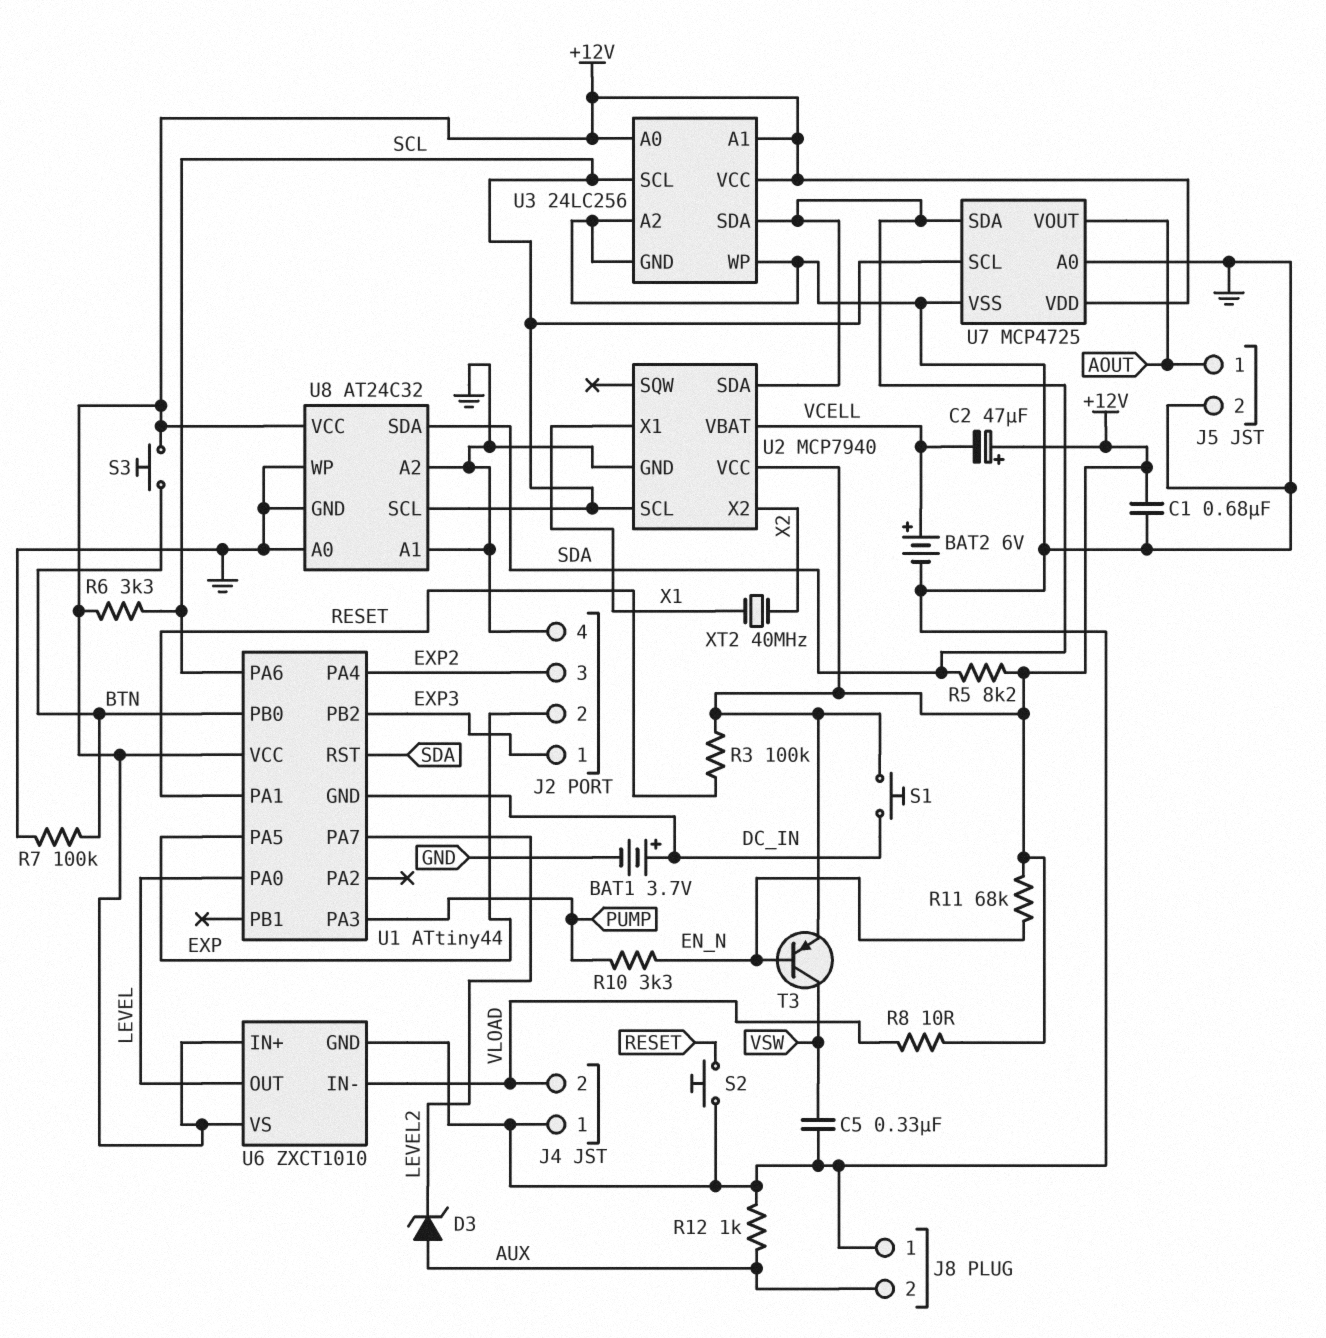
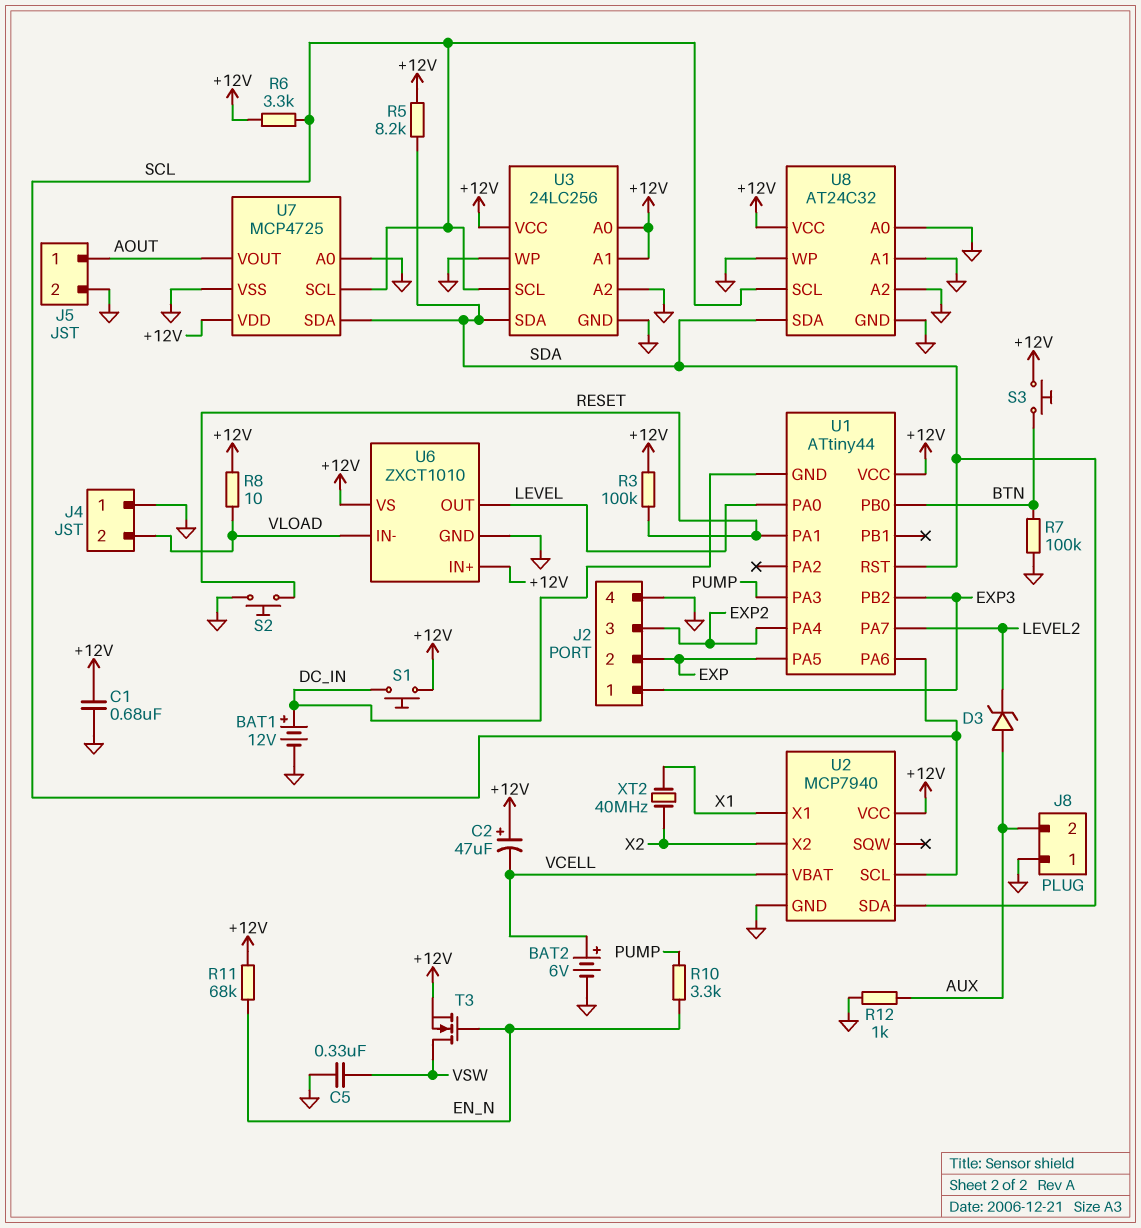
BAT1: 3.7V (plus DC_IN, minus GND) -> 12V (plus DC_IN, minus GND)
T3: PNP (B EN_N, C VSW, E +12V) -> NMOS (G EN_N, D VSW, S +12V)

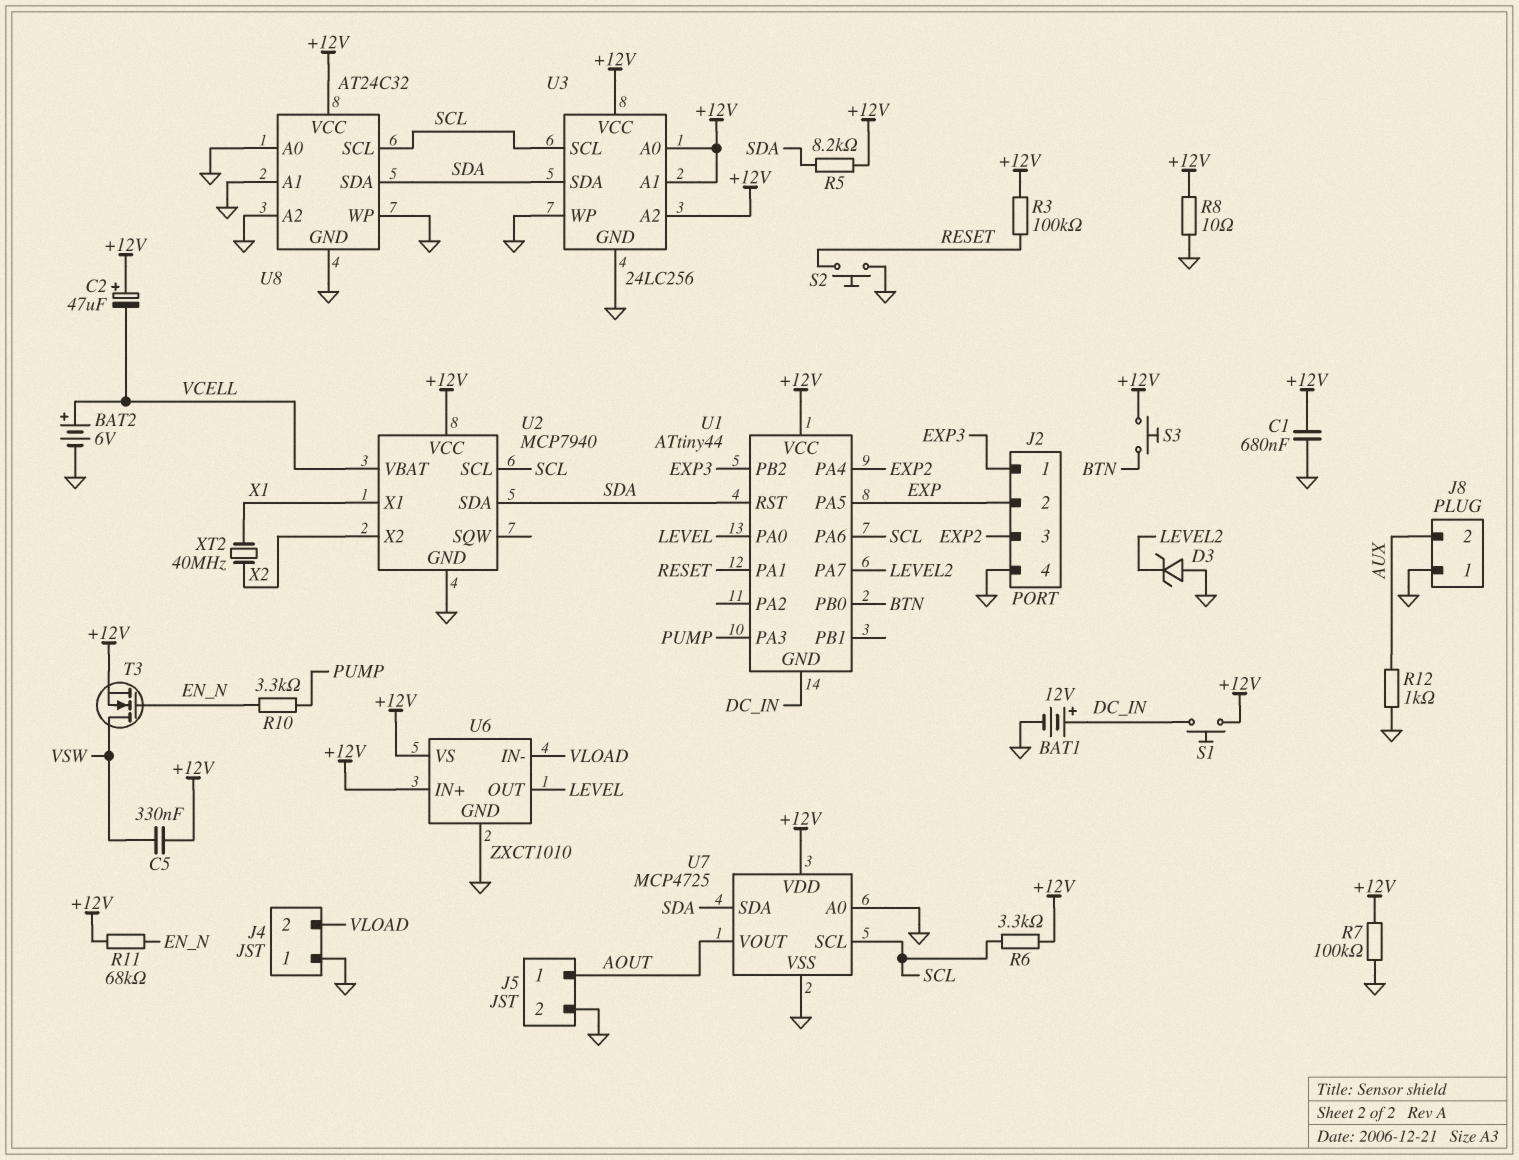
C5: 330nF (GND, VSW) -> 330nF (+12V, VSW)
D3: zener (A AUX, K LEVEL2) -> zener (A GND, K LEVEL2)
R7: 100k (BTN, GND) -> 100k (+12V, GND)
R8: 10 (+12V, VLOAD) -> 10 (+12V, GND)
U3 pin A2: GND -> +12V

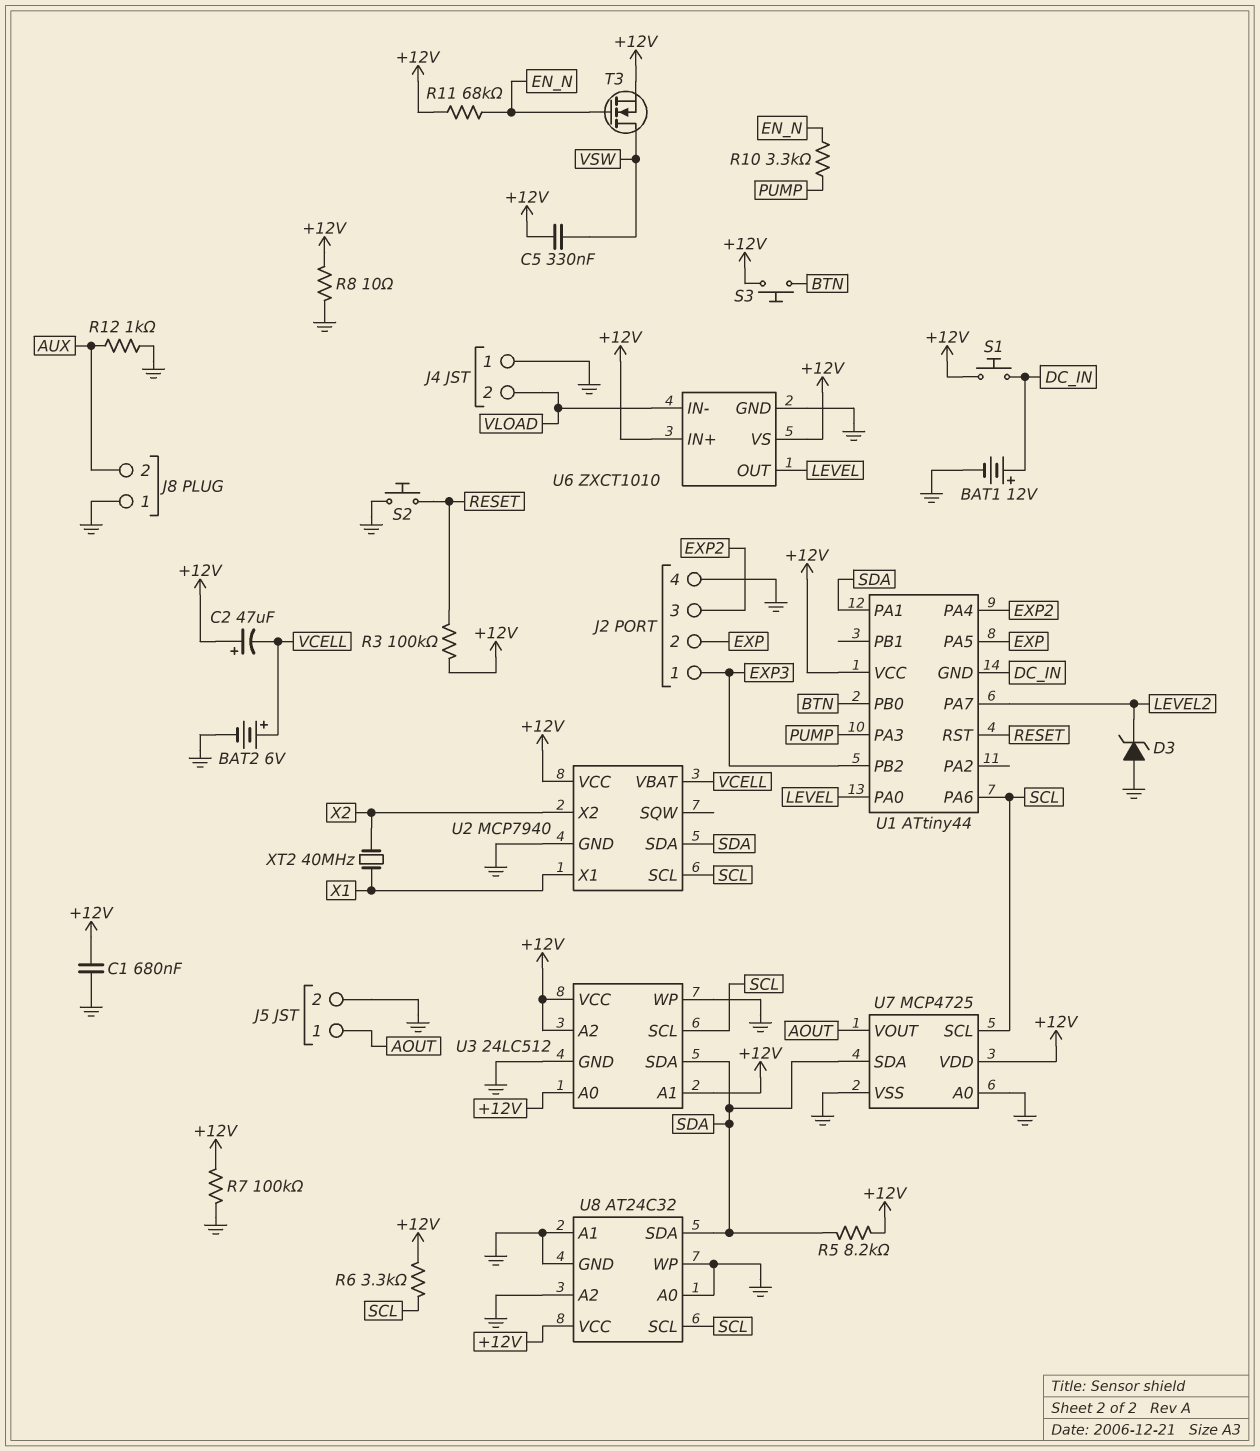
U1 pin PA1: RESET -> SDA
U1 pin RST: SDA -> RESET
U3: 24LC256 -> 24LC512

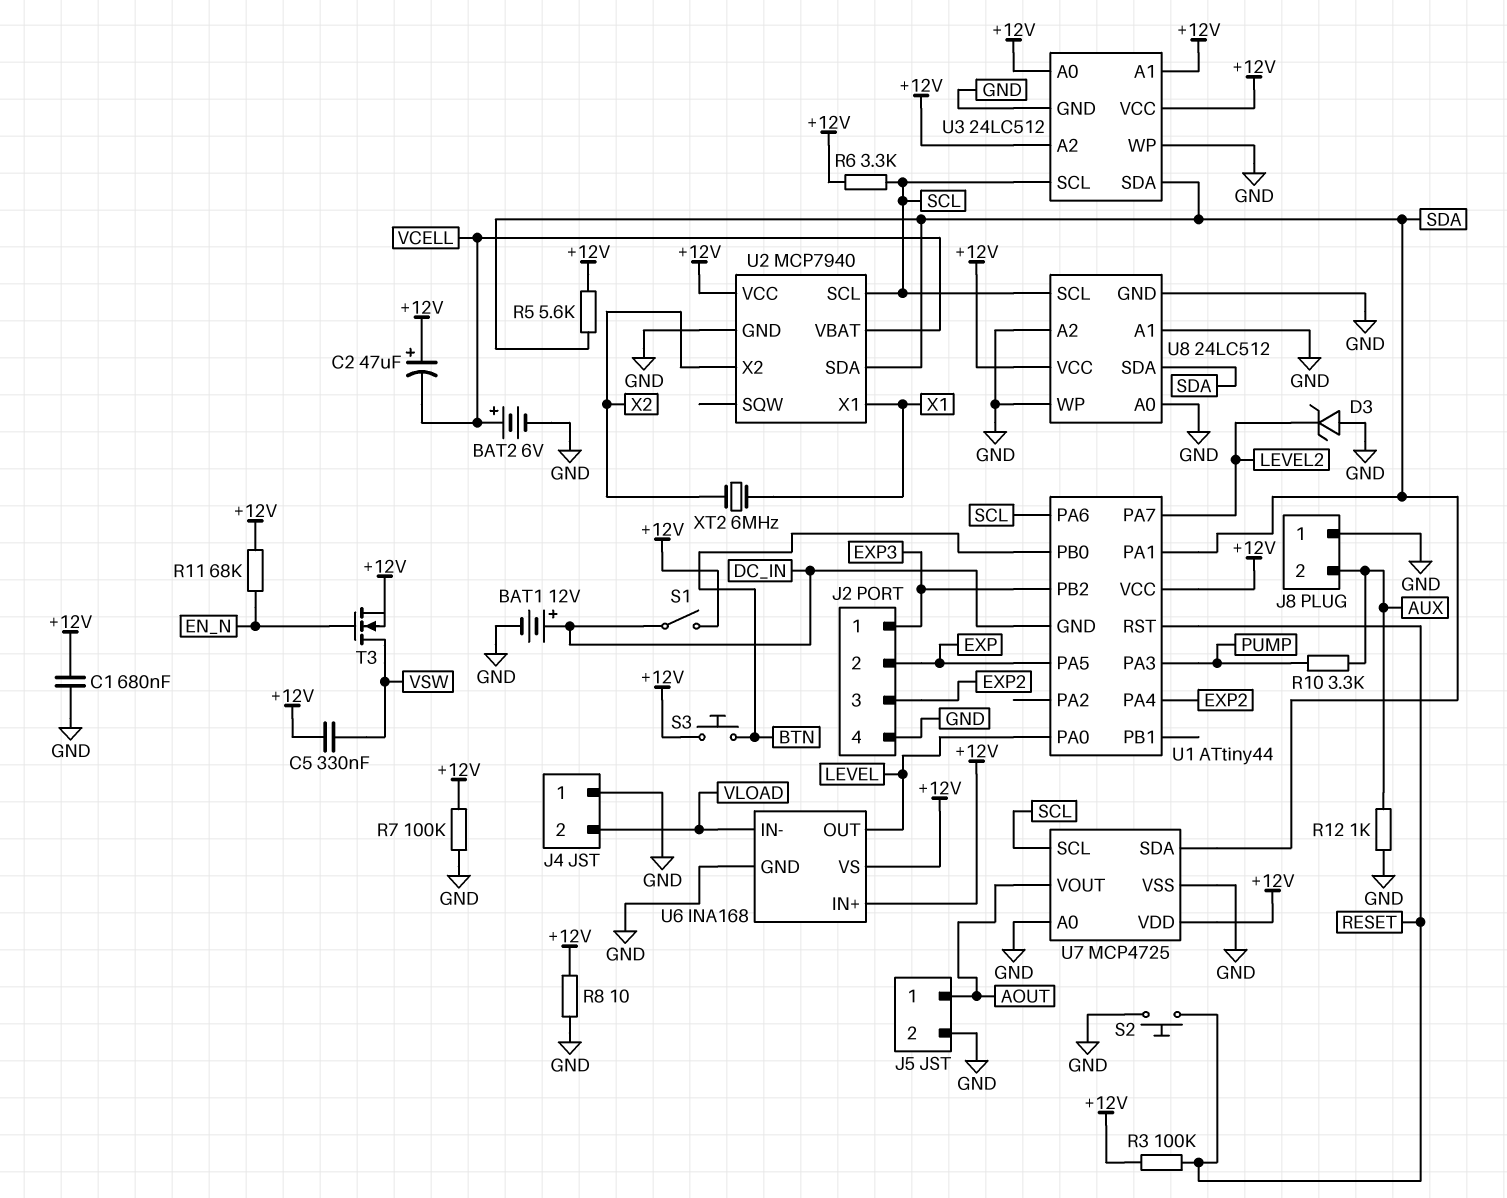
R5: 8.2k (+12V, SDA) -> 5.6k (+12V, SDA)
R10: 3.3k (EN_N, PUMP) -> 3.3k (AUX, PUMP)
S1: button (+12V, DC_IN) -> switch (+12V, DC_IN)
U6: ZXCT1010 -> INA168
U8: AT24C32 -> 24LC512
XT2: 40MHz (X1, X2) -> 6MHz (X1, X2)

